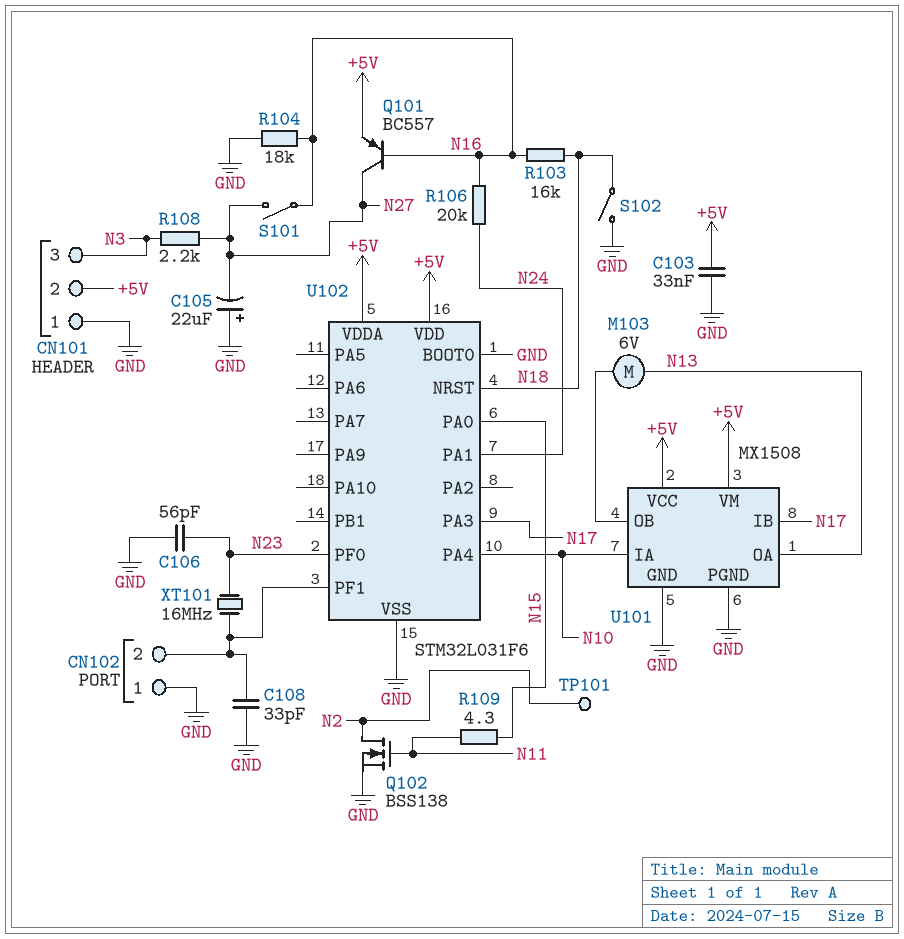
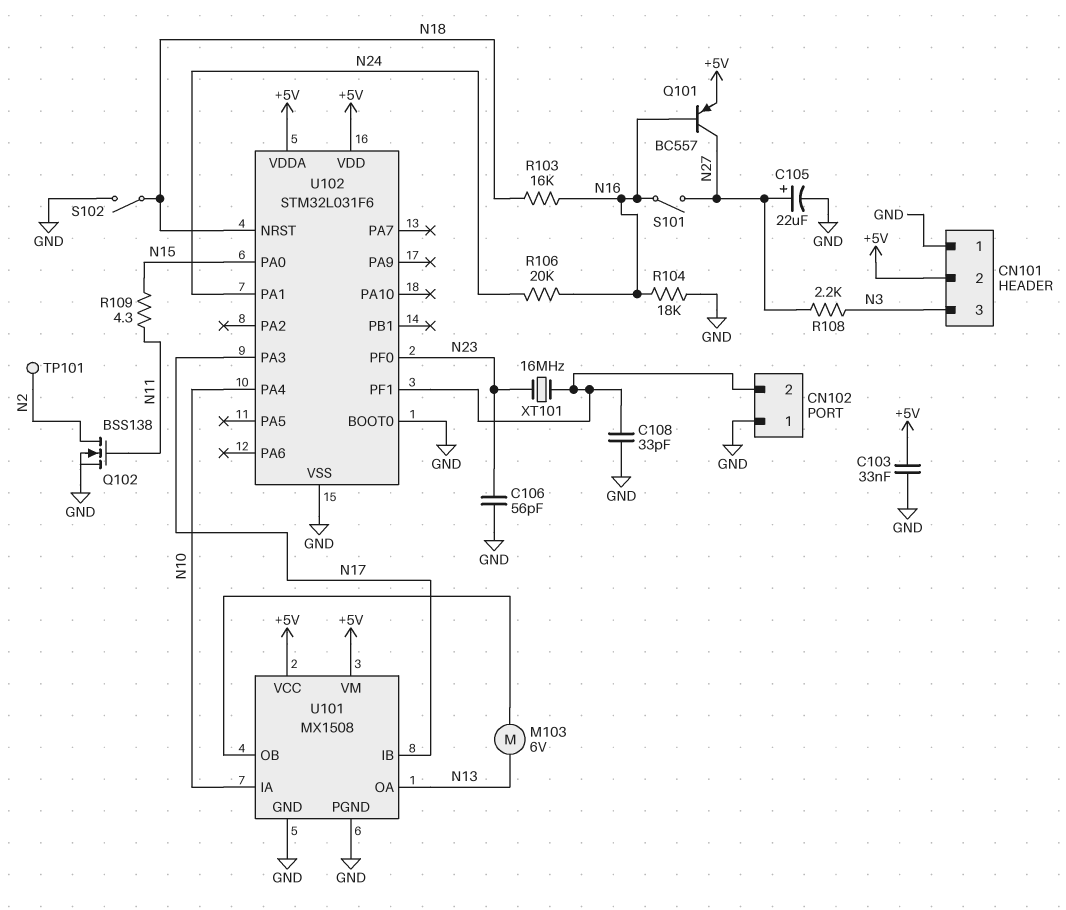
C105: 22uF (plus GND, minus N27) -> 22uF (plus N27, minus GND)

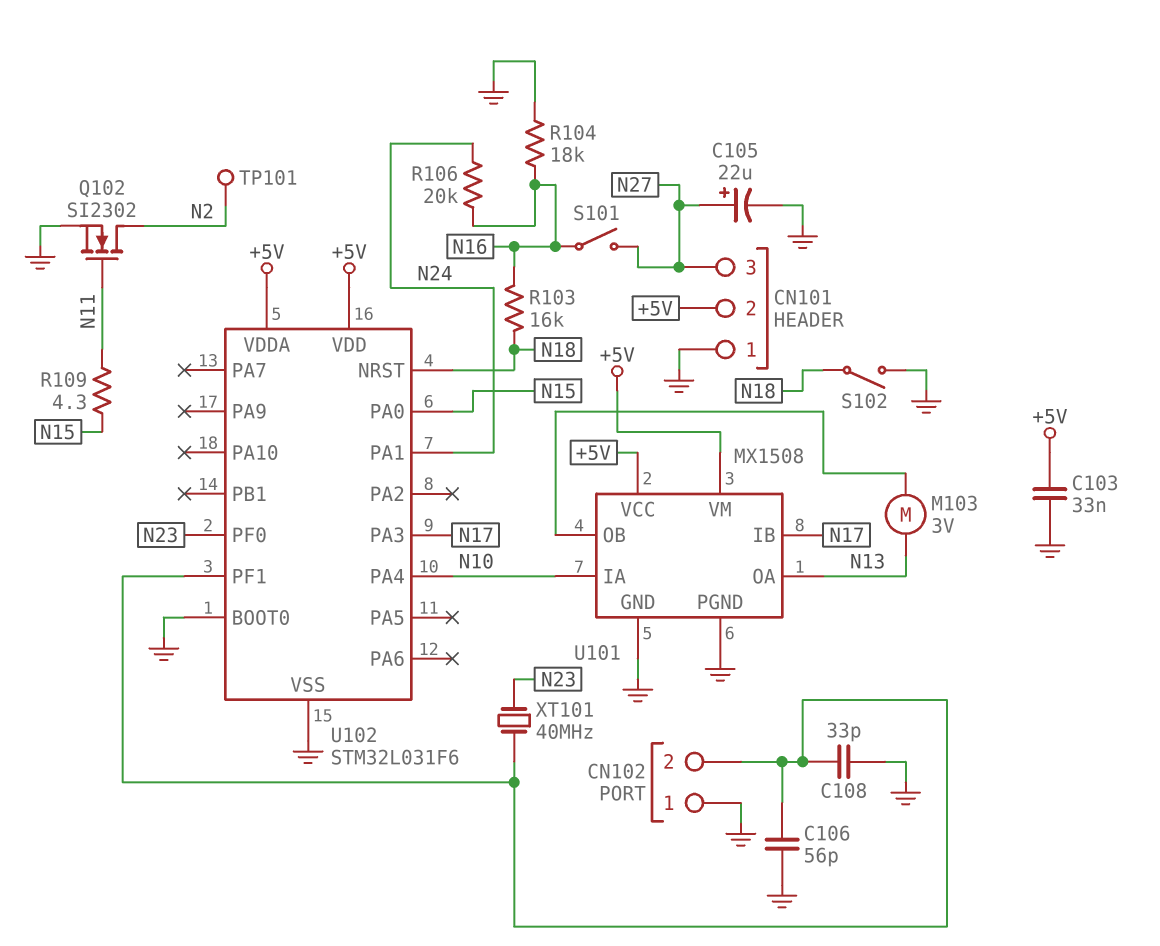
C106: 56pF (GND, N23) -> 56pF (CN102/2, GND)
CN101 pin 3: N3 -> N27
M103: motor 6V (N13, U101/OB) -> motor 3V (N13, U101/OB)
Q101: PNP BC557 (B N16, C N27, E +5V) -> none
Q102: NMOS BSS138 (G N11, D N2, S GND) -> NMOS SI2302 (G N11, D N2, S GND)
R108: 2.2k (N3, N27) -> none
XT101: 16MHz (CN102/2, N23) -> 40MHz (CN102/2, N23)

